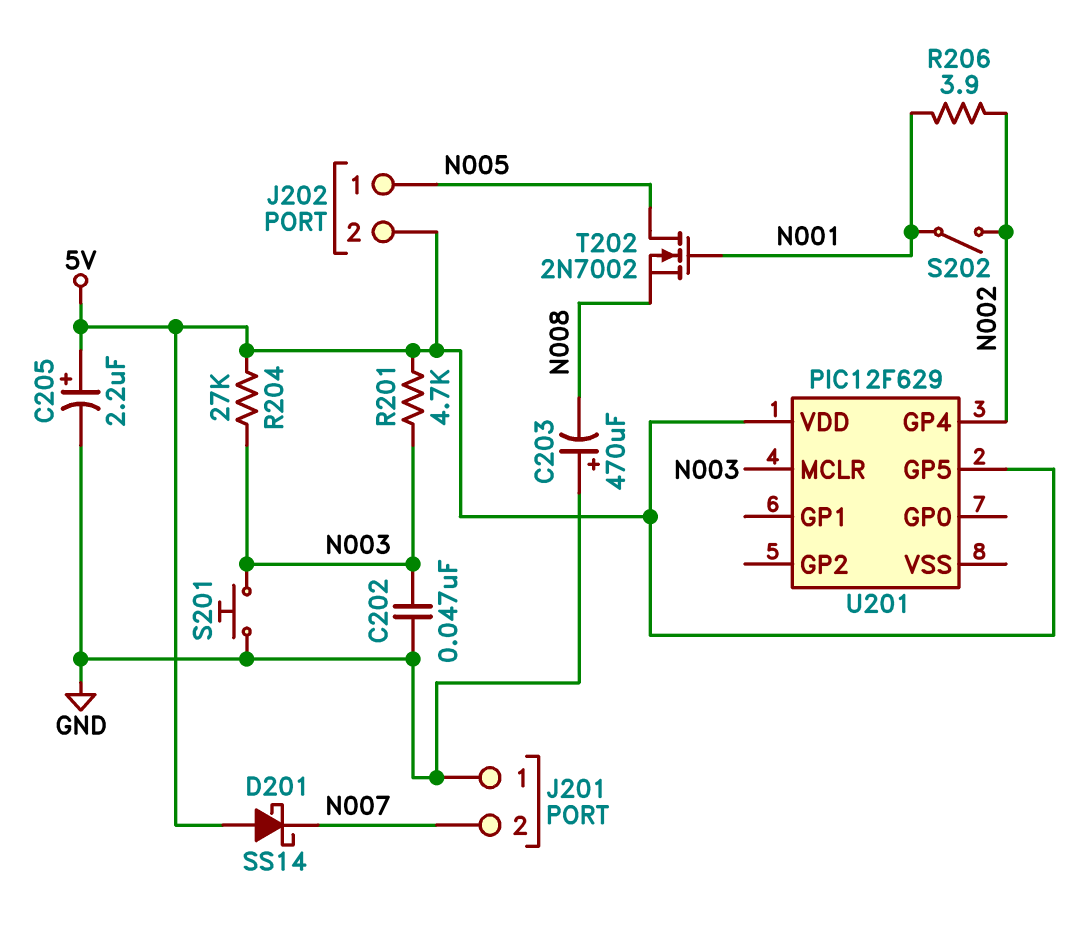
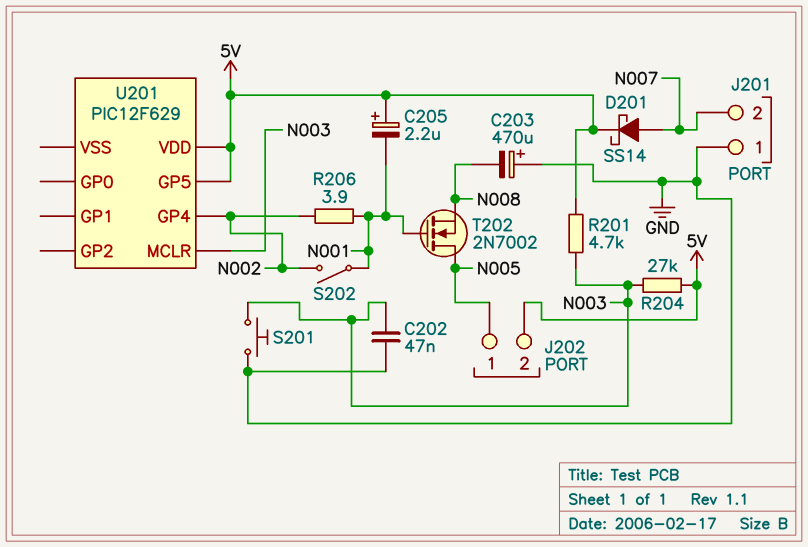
C205: 2.2uF (plus 5V, minus GND) -> 2.2uF (plus 5V, minus N001)
D201: schottky SS14 (A 5V, K N007) -> schottky SS14 (A N007, K 5V)

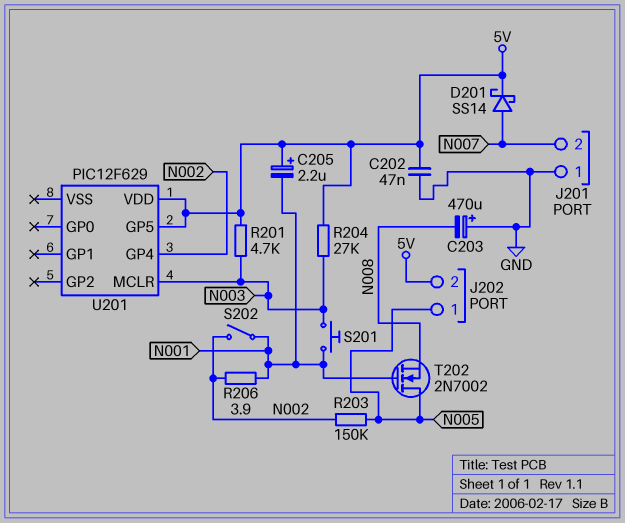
C202: 47nF (GND, N003) -> 47nF (5V, GND)
R203: none -> 150k (N002, N005)
S201: button (GND, N003) -> button (N001, N003)

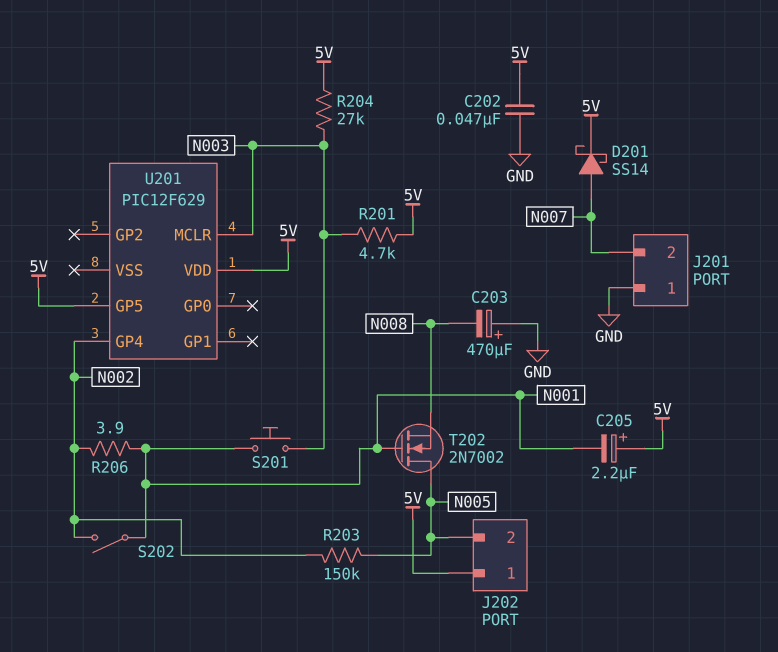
J202 pin 1: N005 -> 5V
J202 pin 2: 5V -> N005

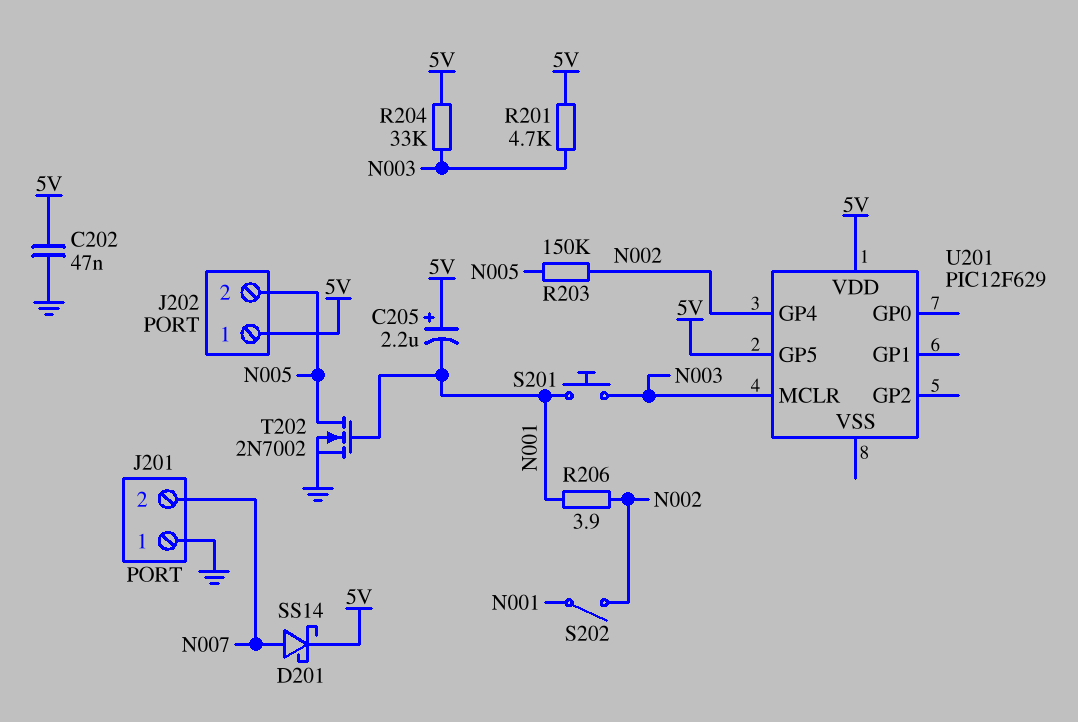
C203: 470uF (plus GND, minus N008) -> none
R204: 27k (5V, N003) -> 33k (5V, N003)
T202: NMOS 2N7002 (G N001, D N005, S N008) -> NMOS 2N7002 (G N001, D N005, S GND)

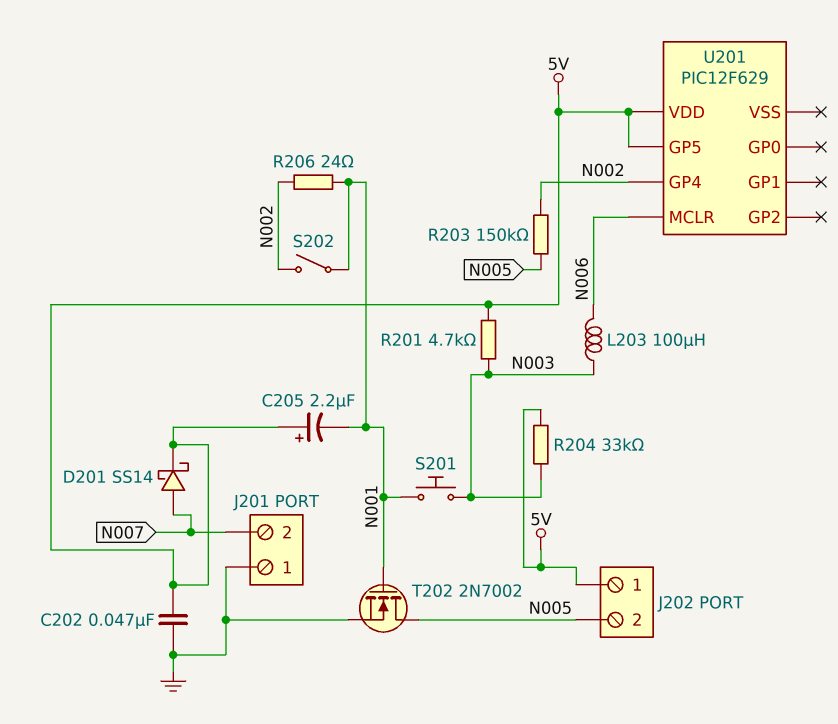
L203: none -> 100uH (N003, N006)
R206: 3.9 (N001, N002) -> 24 (N001, N002)
U201 pin MCLR: N003 -> N006

